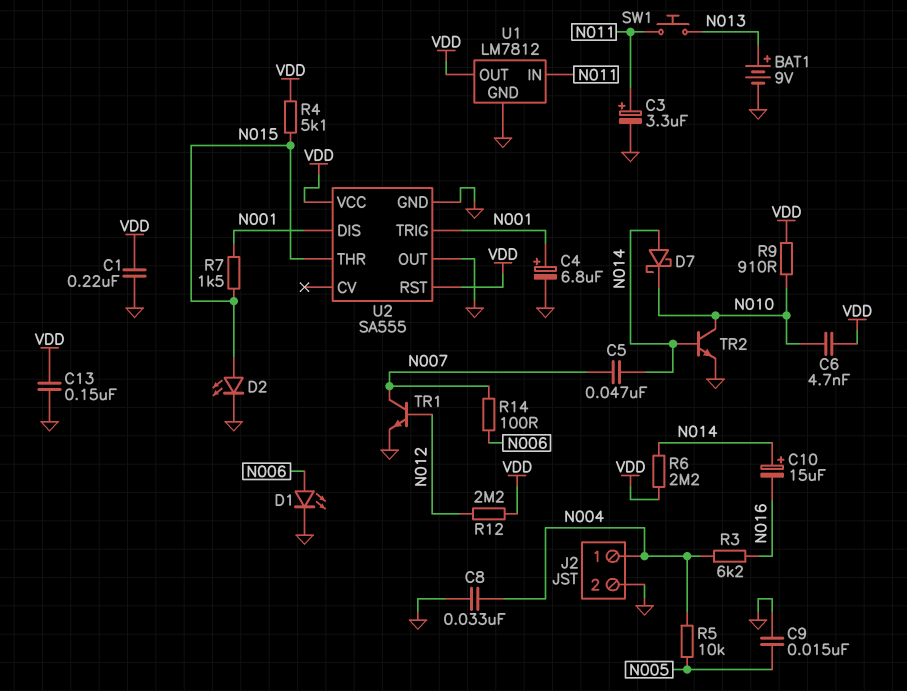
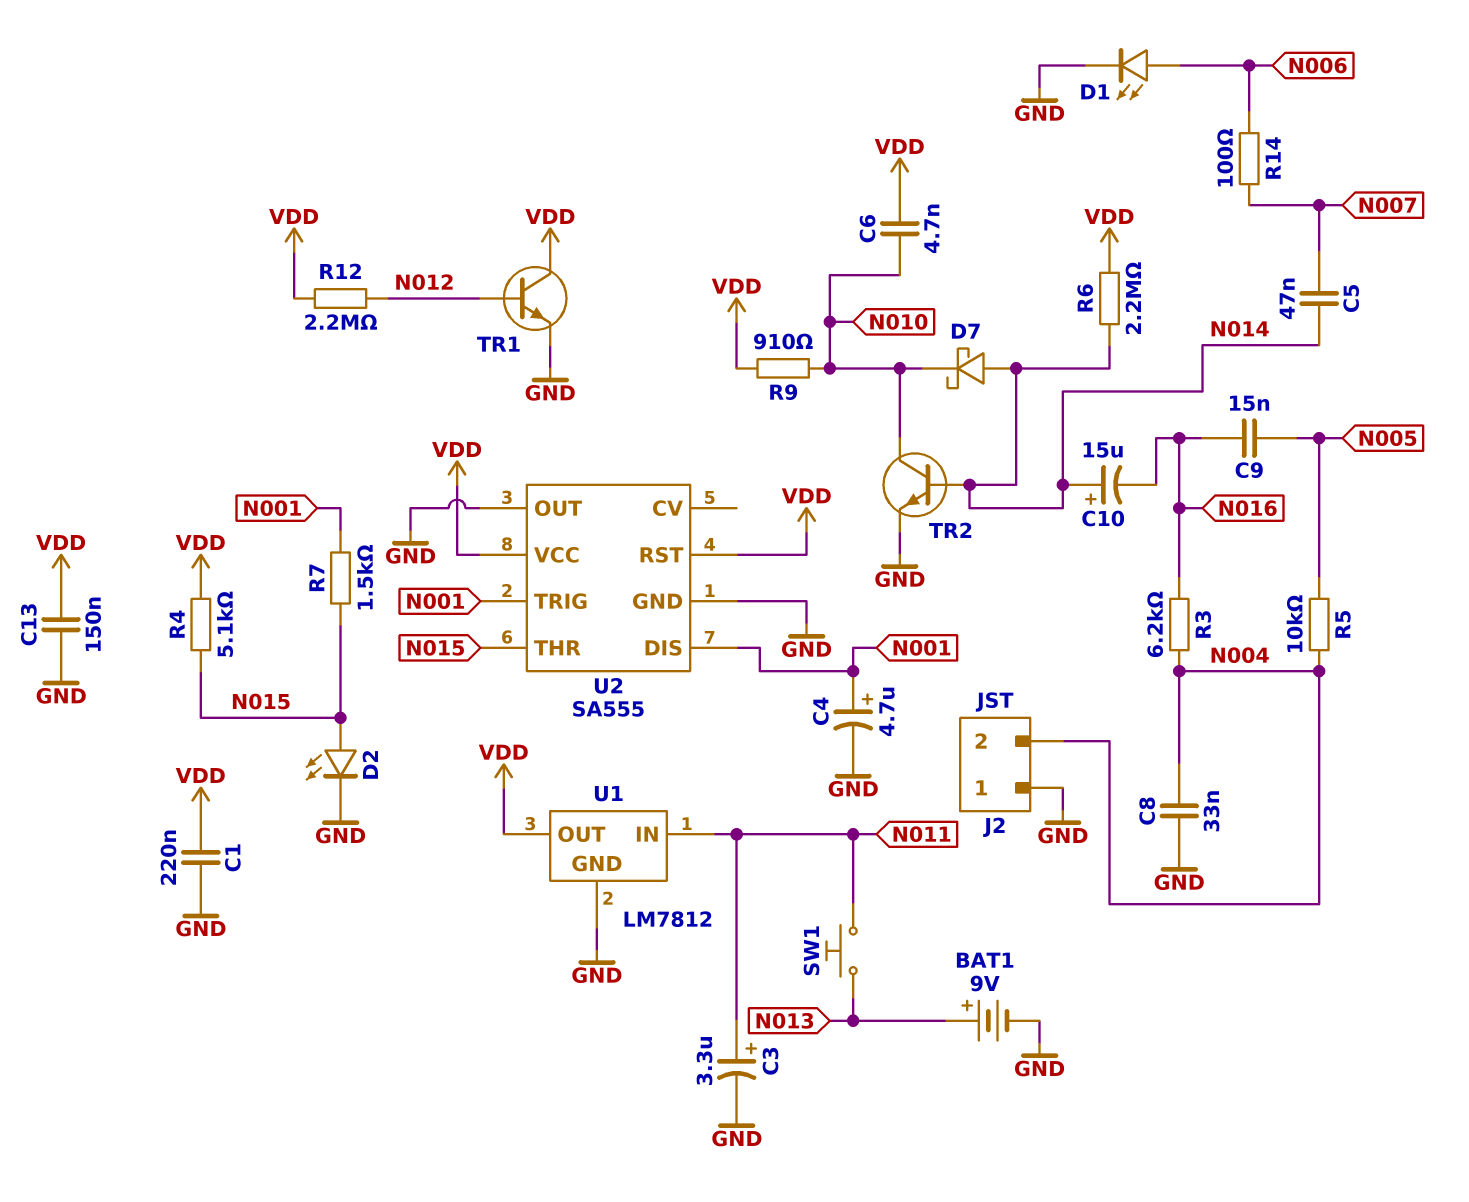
C4: 6.8uF (plus N001, minus GND) -> 4.7uF (plus N001, minus GND)
C9: 15nF (GND, N005) -> 15nF (N005, N016)
J2 pin 1: N004 -> GND
J2 pin 2: GND -> N004
TR1: NPN (B N012, C N007, E GND) -> NPN (B N012, C VDD, E GND)

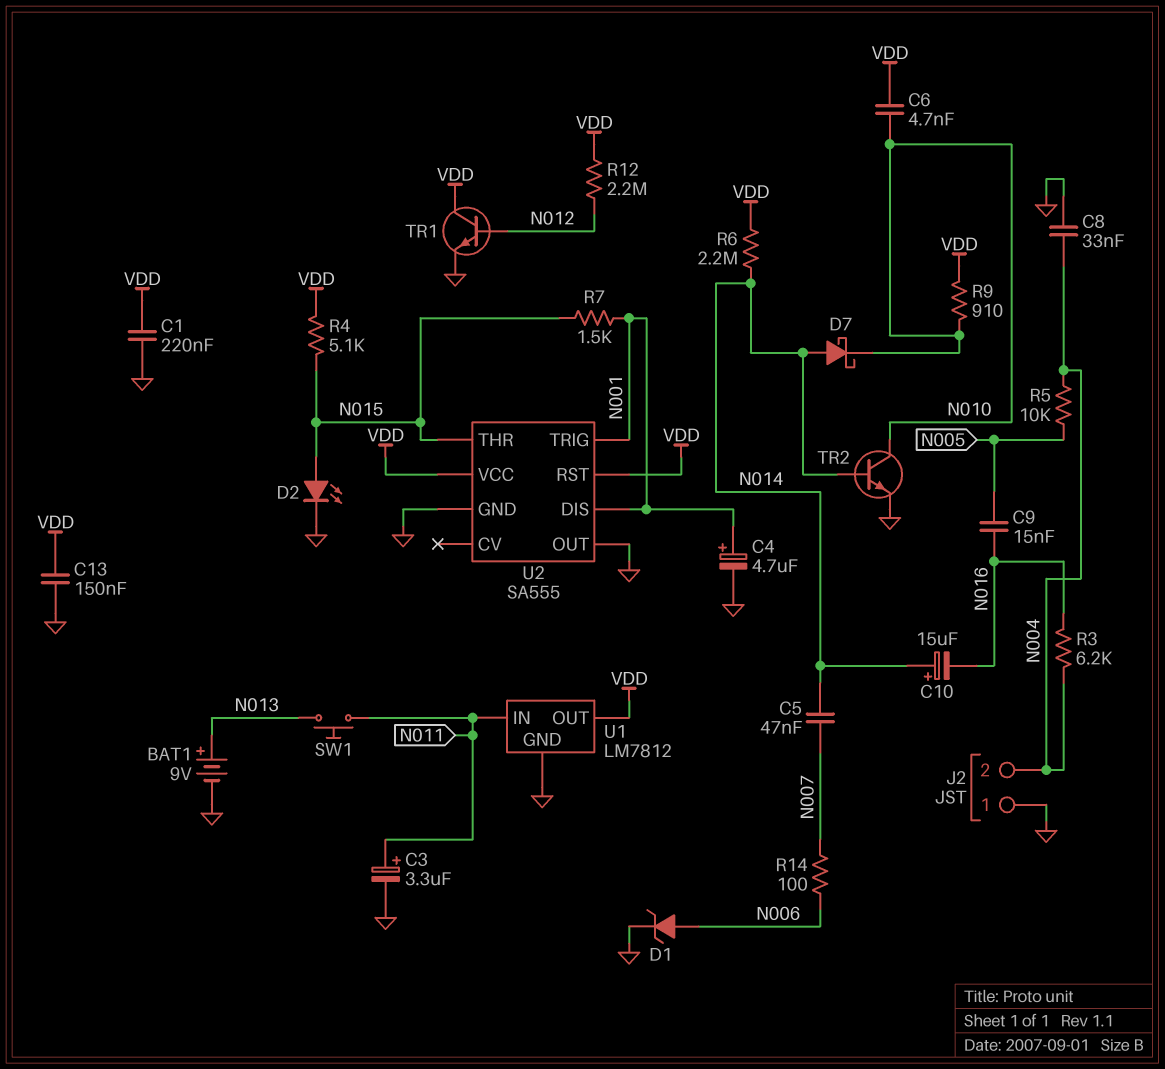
D1: LED (A N006, K GND) -> zener (A N006, K GND)

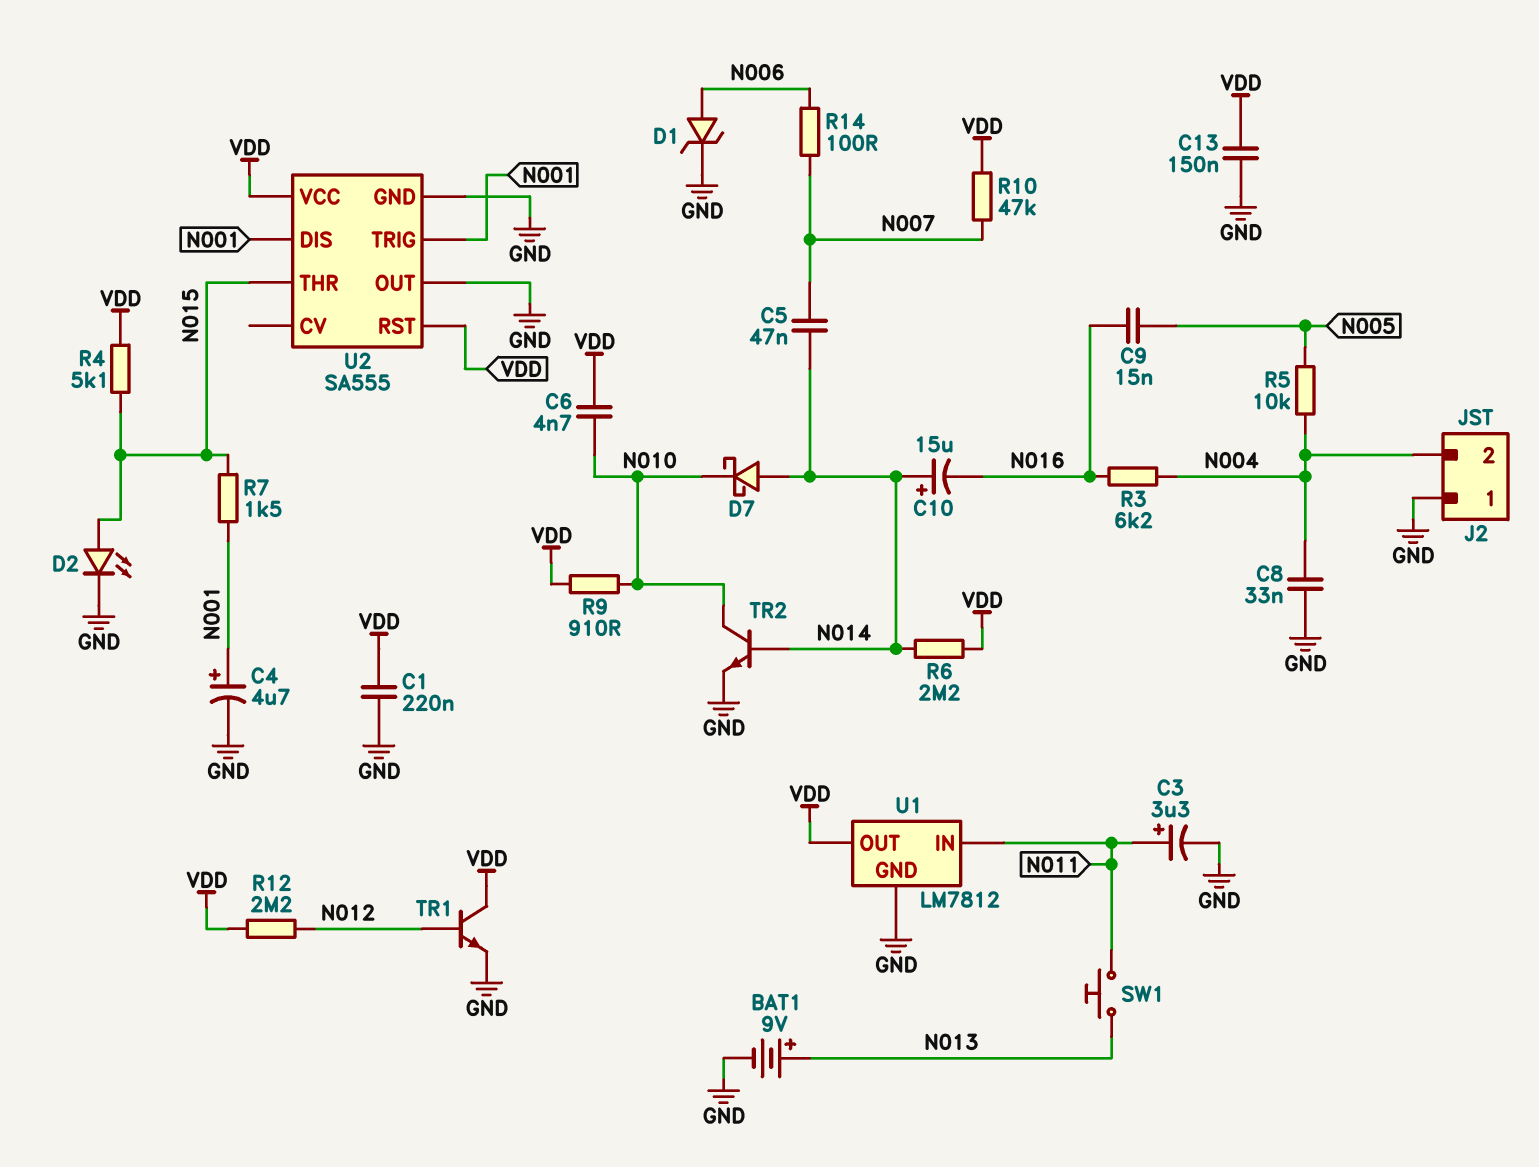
R10: none -> 47k (N007, VDD)

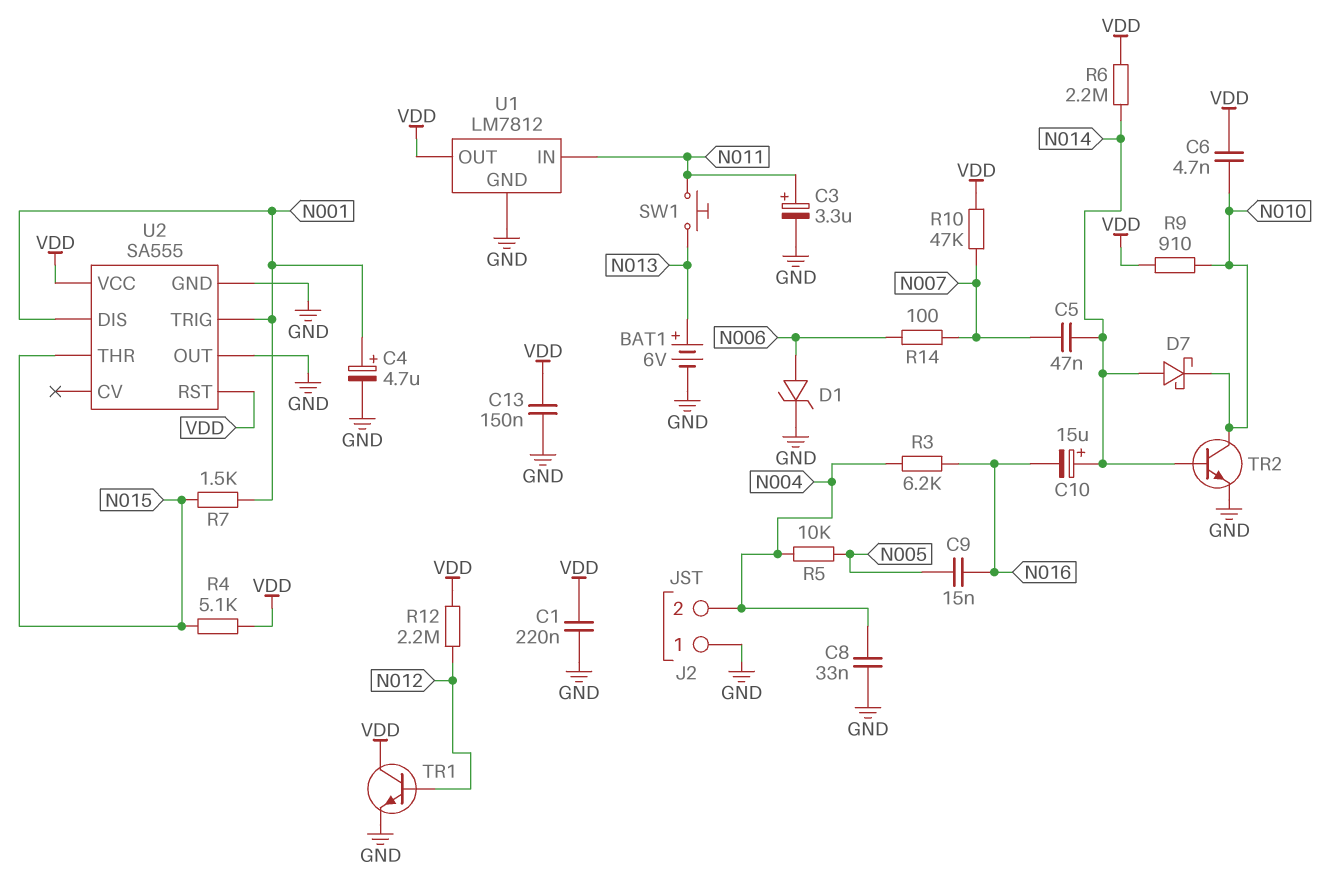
BAT1: 9V (plus N013, minus GND) -> 6V (plus N013, minus GND)
D2: LED (A N015, K GND) -> none

